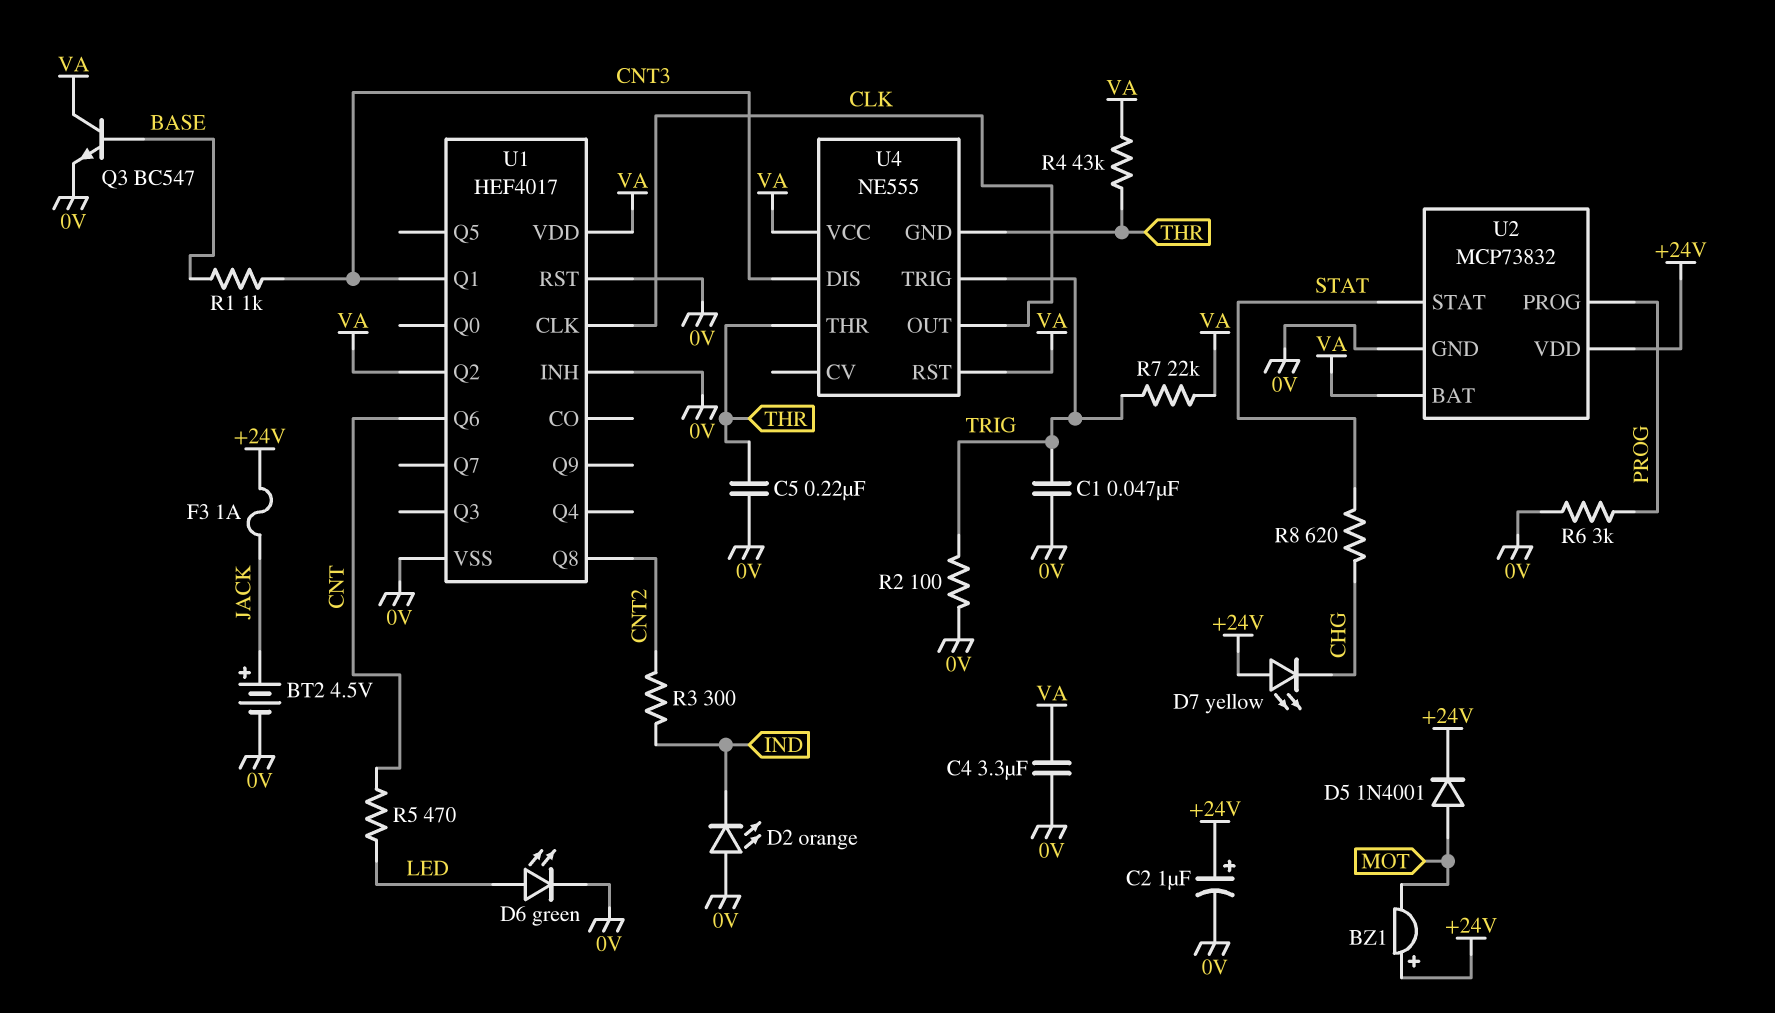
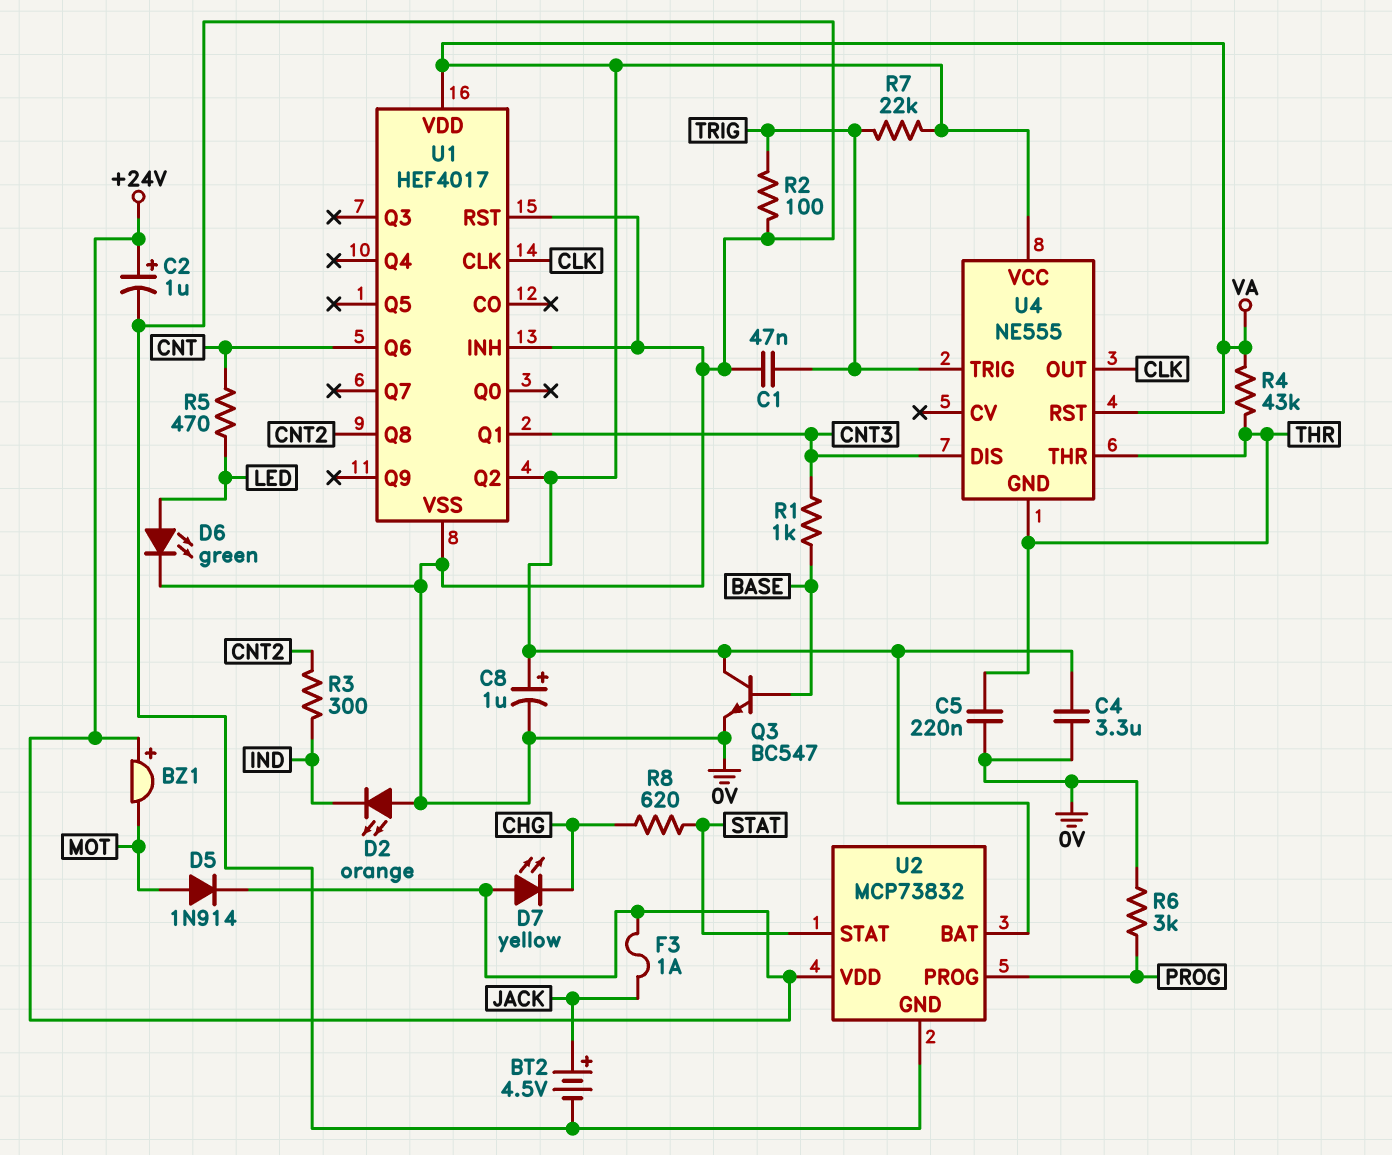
C8: none -> 1uF (plus VA, minus 0V)
D5: diode 1N4001 (A MOT, K +24V) -> diode 1N914 (A MOT, K +24V)

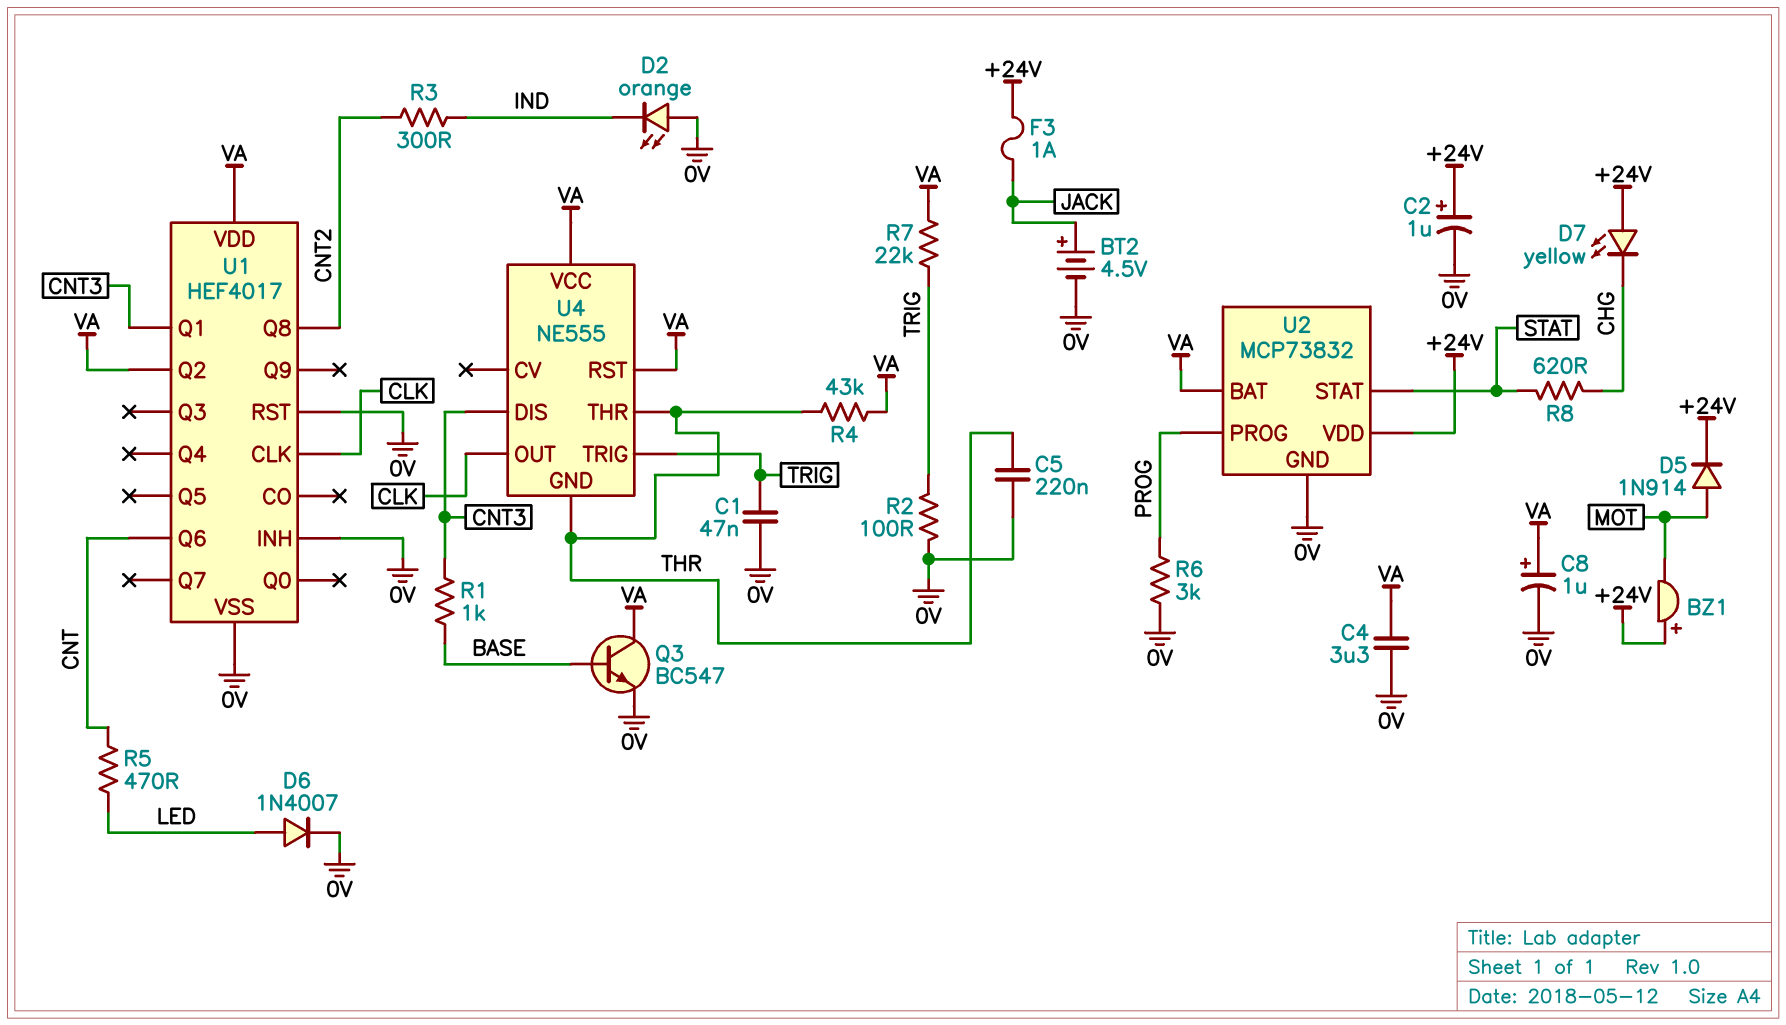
D6: LED green (A LED, K 0V) -> diode 1N4007 (A LED, K 0V)

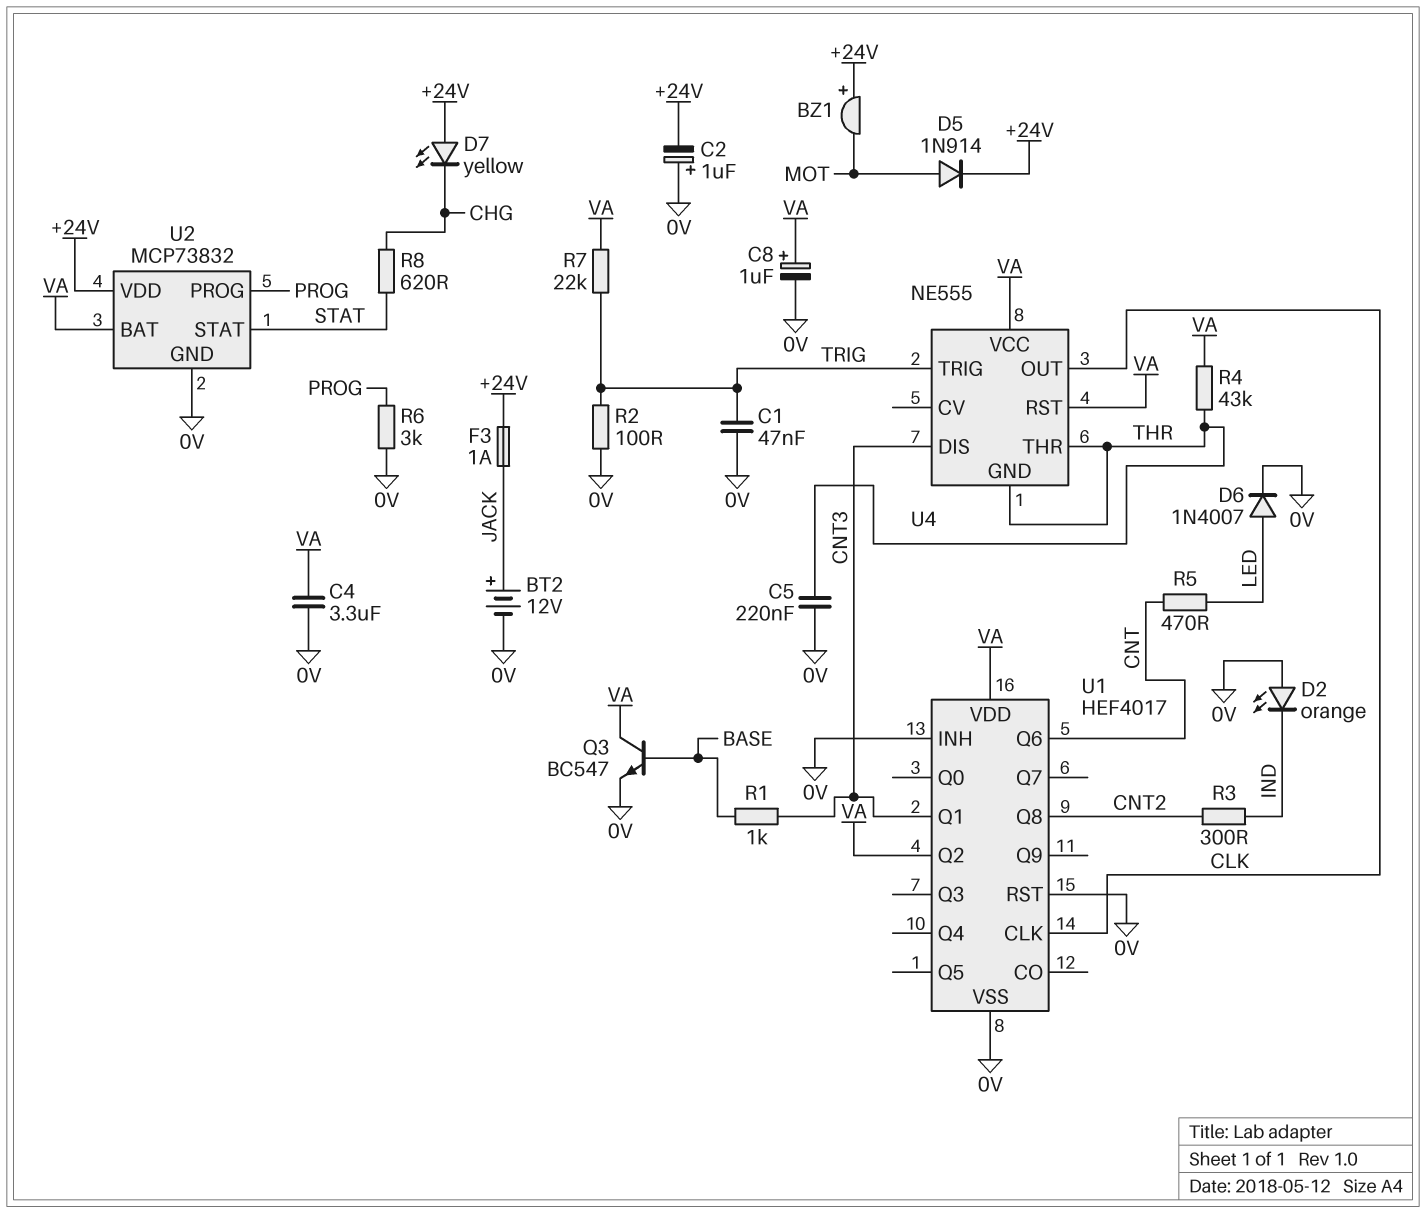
BT2: 4.5V (plus JACK, minus 0V) -> 12V (plus JACK, minus 0V)
C2: 1uF (plus +24V, minus 0V) -> 1uF (plus 0V, minus +24V)

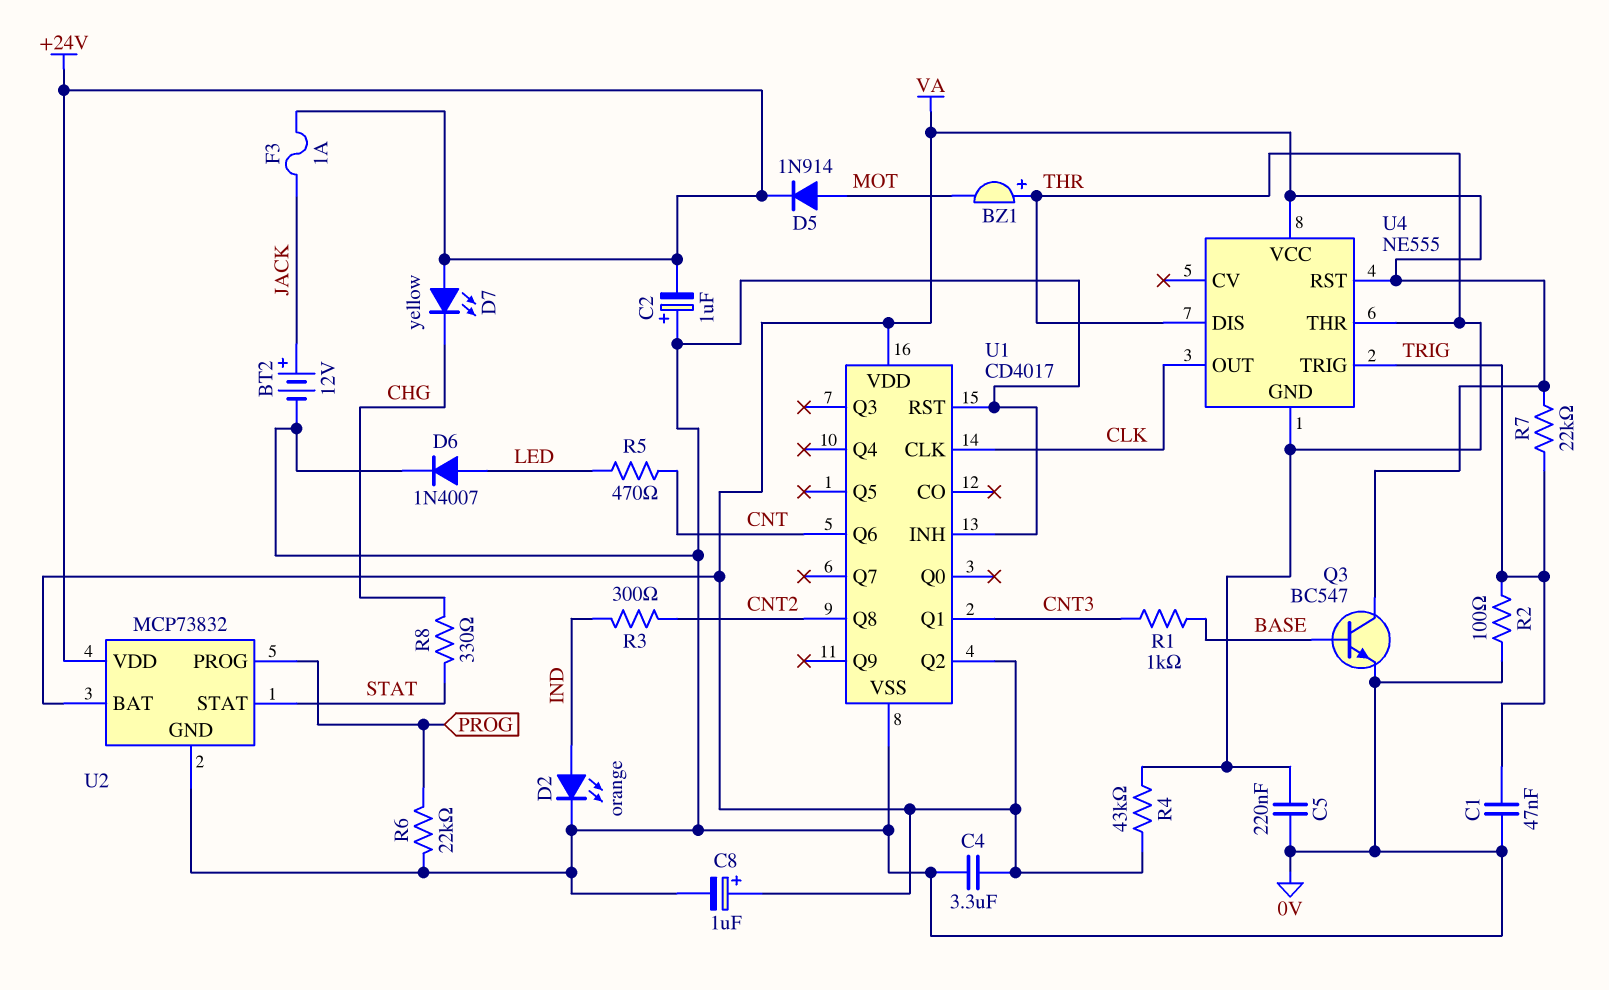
BZ1: buzzer (plus +24V, minus MOT) -> buzzer (plus THR, minus MOT)
D2: LED orange (A 0V, K IND) -> LED orange (A IND, K 0V)
R6: 3k (0V, PROG) -> 22k (0V, PROG)
R8: 620 (CHG, STAT) -> 330 (CHG, STAT)
U1: HEF4017 -> CD4017
U4 pin DIS: CNT3 -> THR

